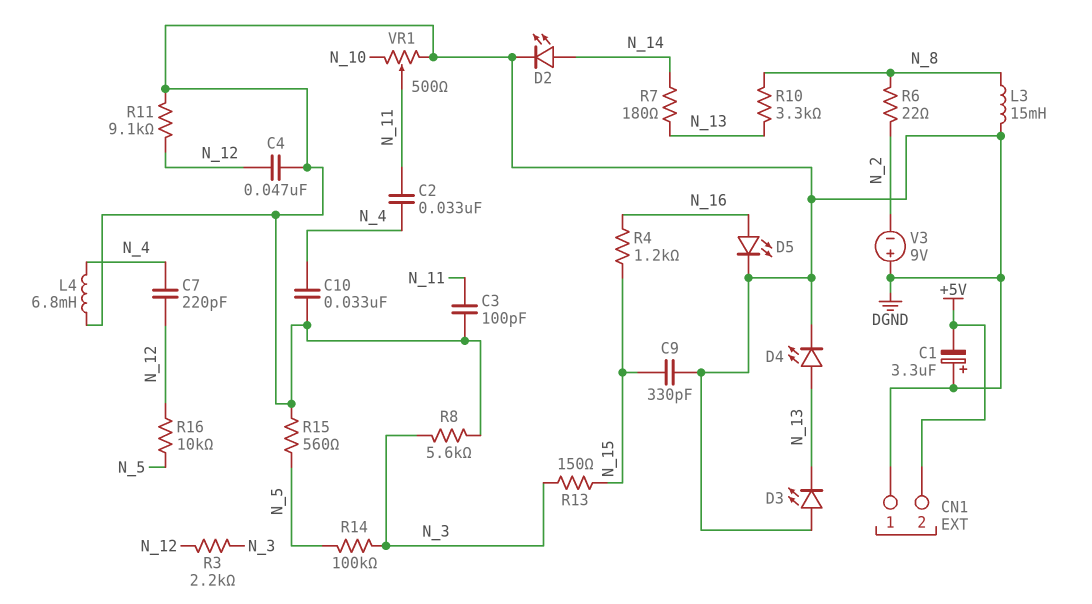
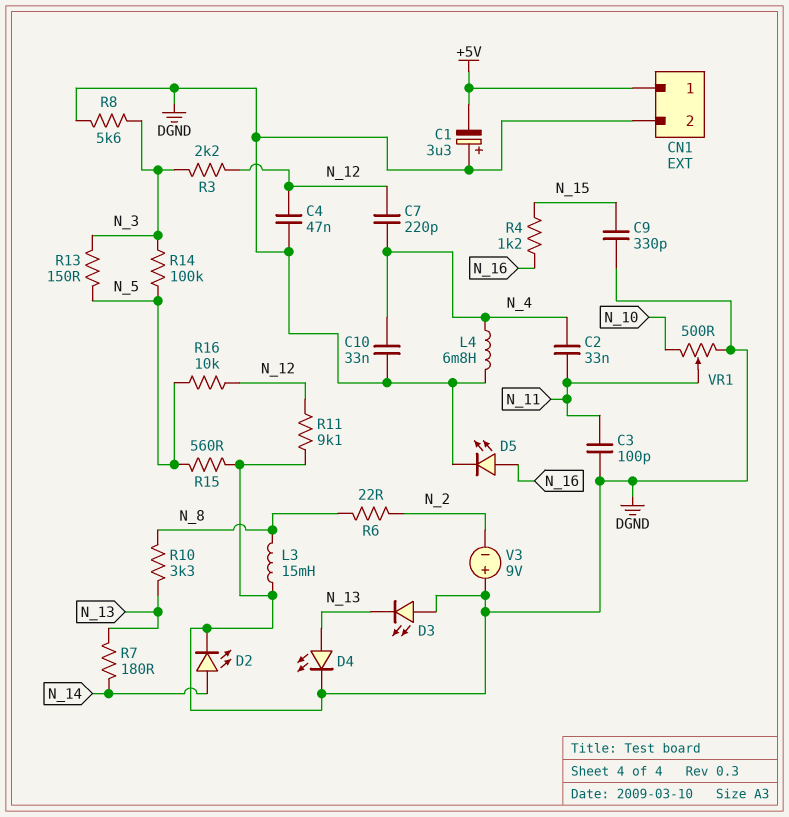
CN1 pin 1: DGND -> +5V
CN1 pin 2: +5V -> DGND
R13: 150 (N_3, N_15) -> 150 (N_3, N_5)

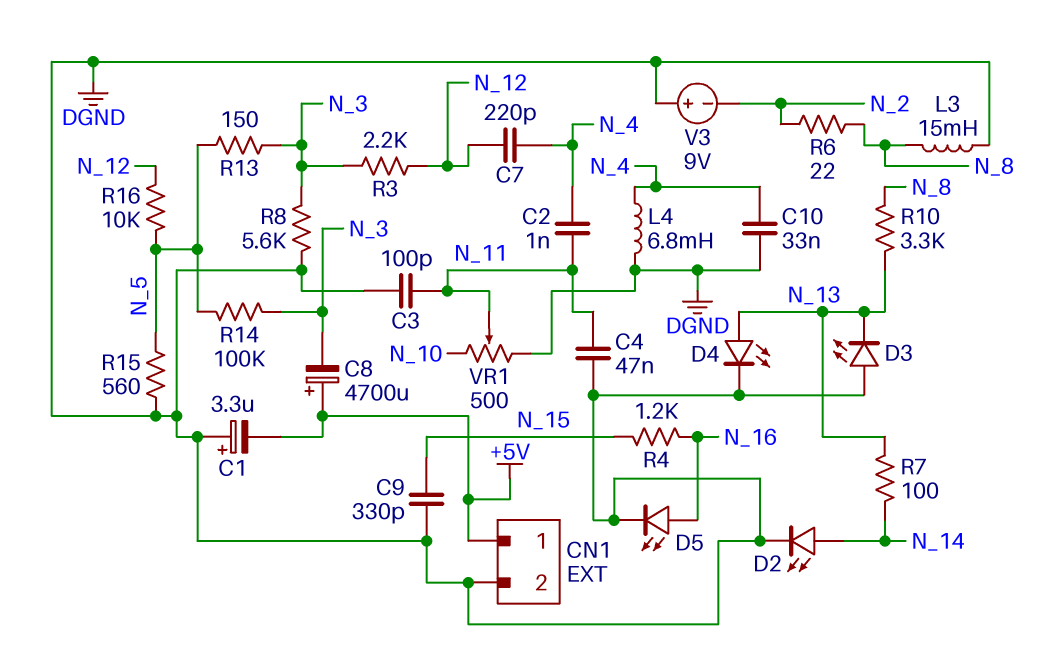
C2: 33nF (N_4, N_11) -> 1nF (N_4, N_11)
C4: 47nF (DGND, N_12) -> 47nF (DGND, N_11)
C8: none -> 4700uF (plus +5V, minus N_3)
R7: 180 (N_13, N_14) -> 100 (N_13, N_14)
R11: 9.1k (DGND, N_12) -> none

